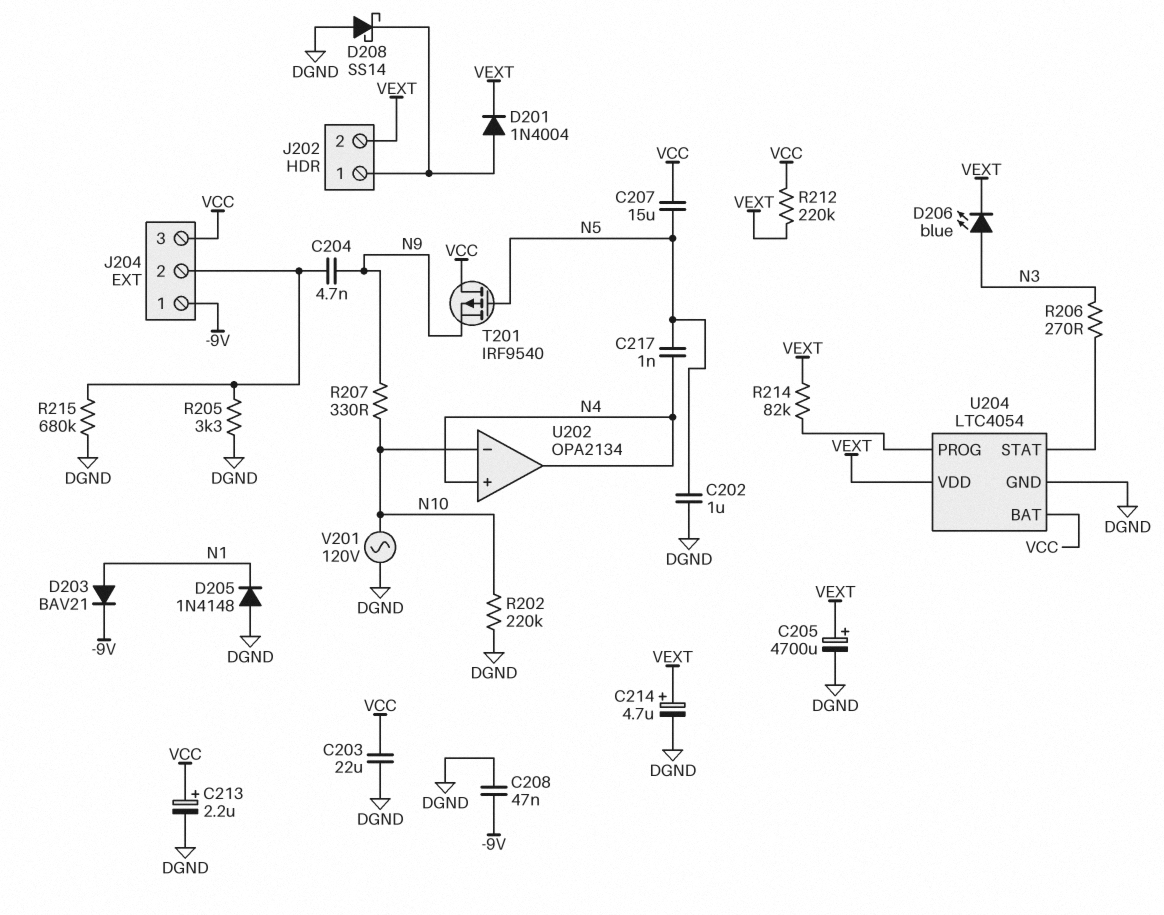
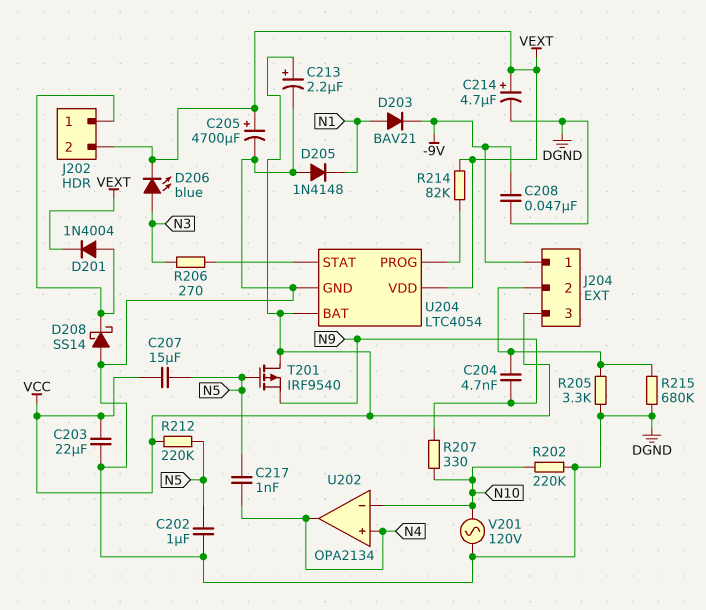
R212: 220k (VCC, VEXT) -> 220k (N5, VCC)

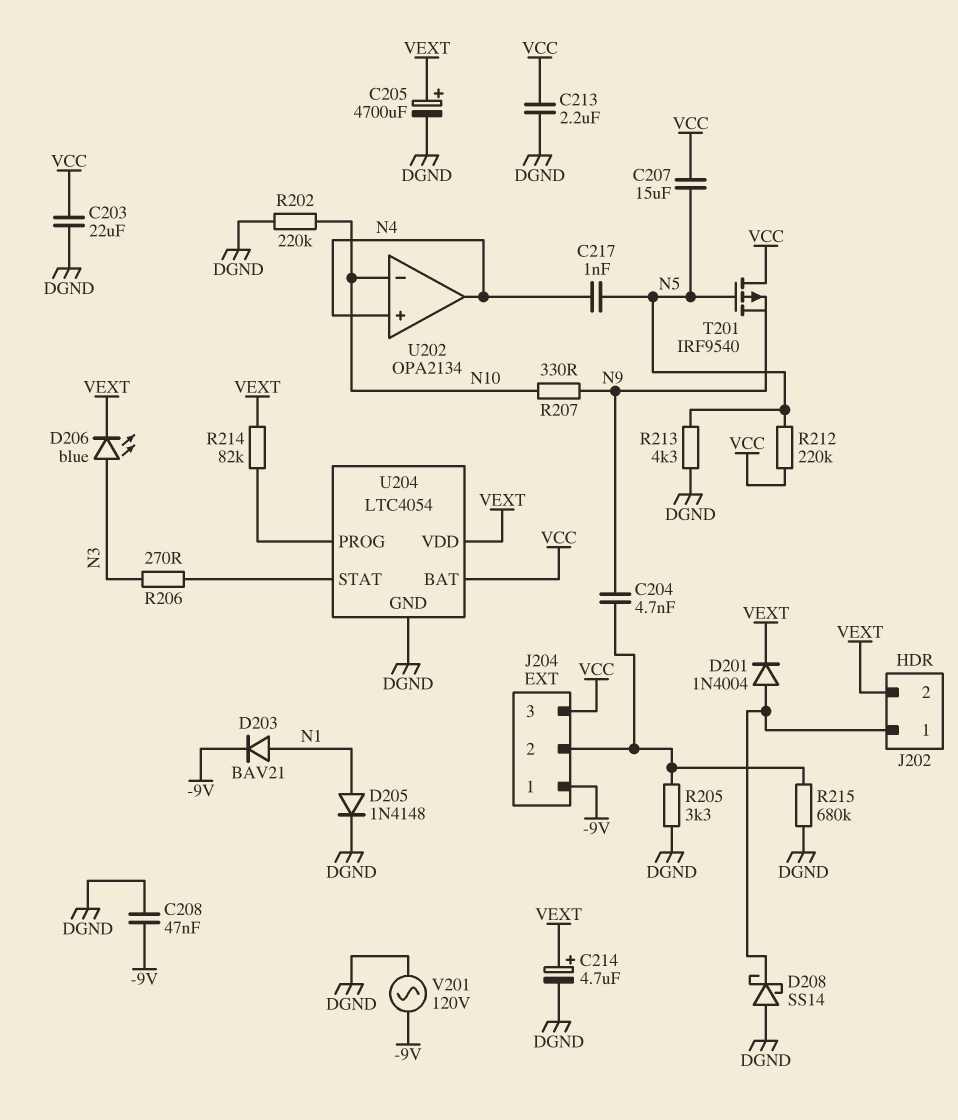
C202: 1uF (DGND, N5) -> none
C213: 2.2uF (plus VCC, minus DGND) -> 2.2uF (DGND, VCC)
D205: diode 1N4148 (A DGND, K N1) -> diode 1N4148 (A N1, K DGND)
R213: none -> 4.3k (DGND, N5)
V201: AC 120V (DGND, N10) -> AC 120V (-9V, DGND)

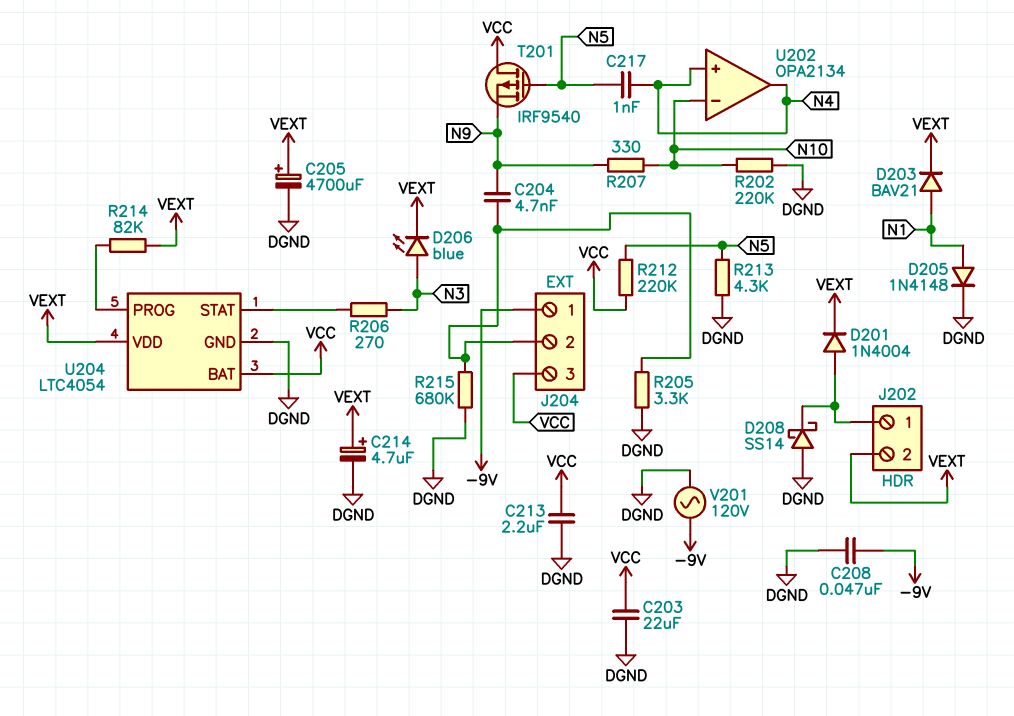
C207: 15uF (N5, VCC) -> none
D203: diode BAV21 (A N1, K -9V) -> diode BAV21 (A N1, K VEXT)

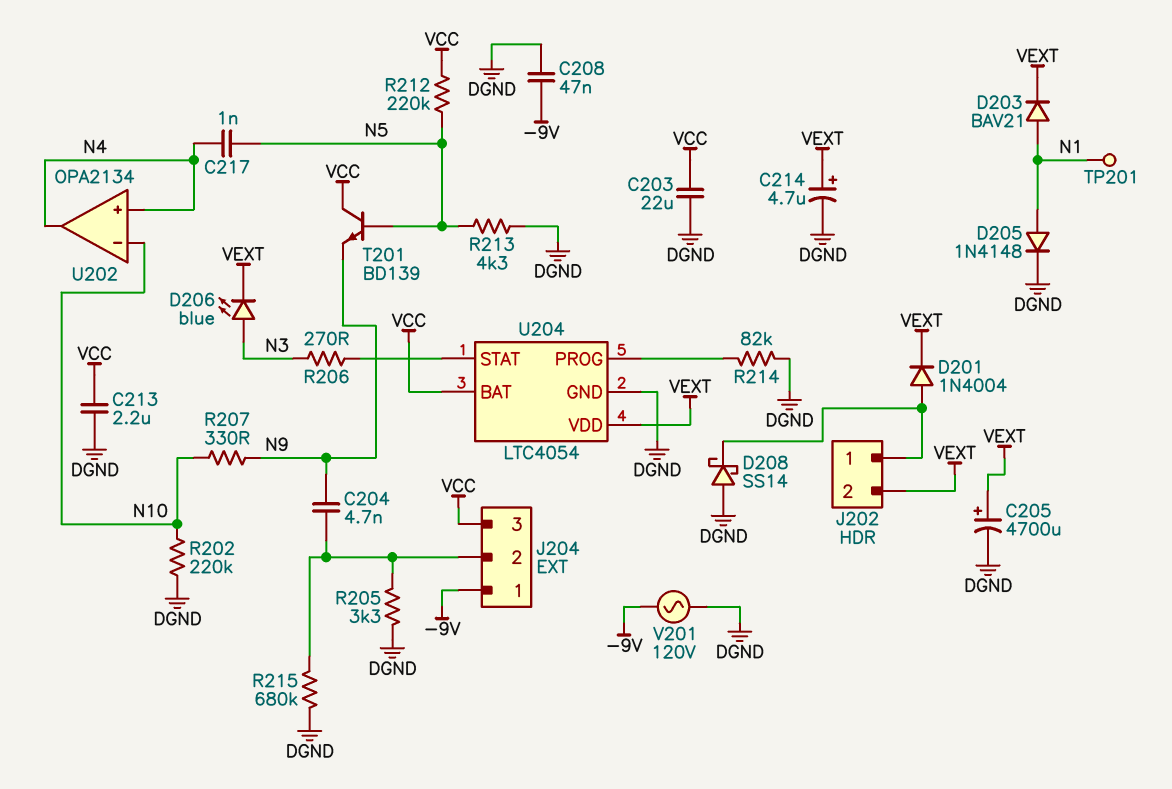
R214: 82k (U204/PROG, VEXT) -> 82k (DGND, U204/PROG)
T201: PMOS IRF9540 (G N5, D VCC, S N9) -> NPN BD139 (B N5, C VCC, E N9)
TP201: none -> test point (N1)

